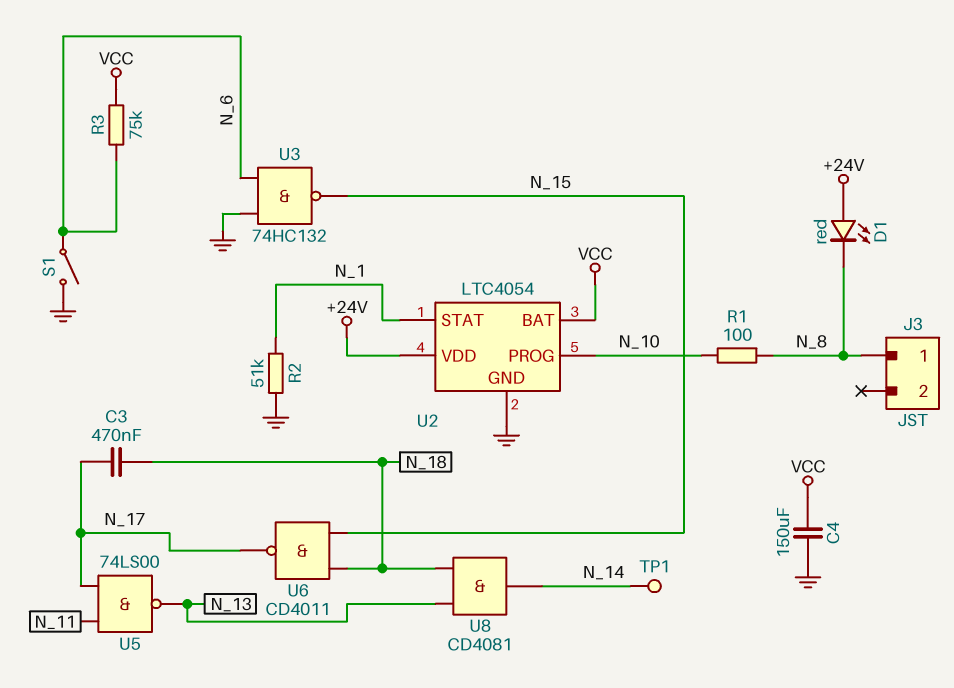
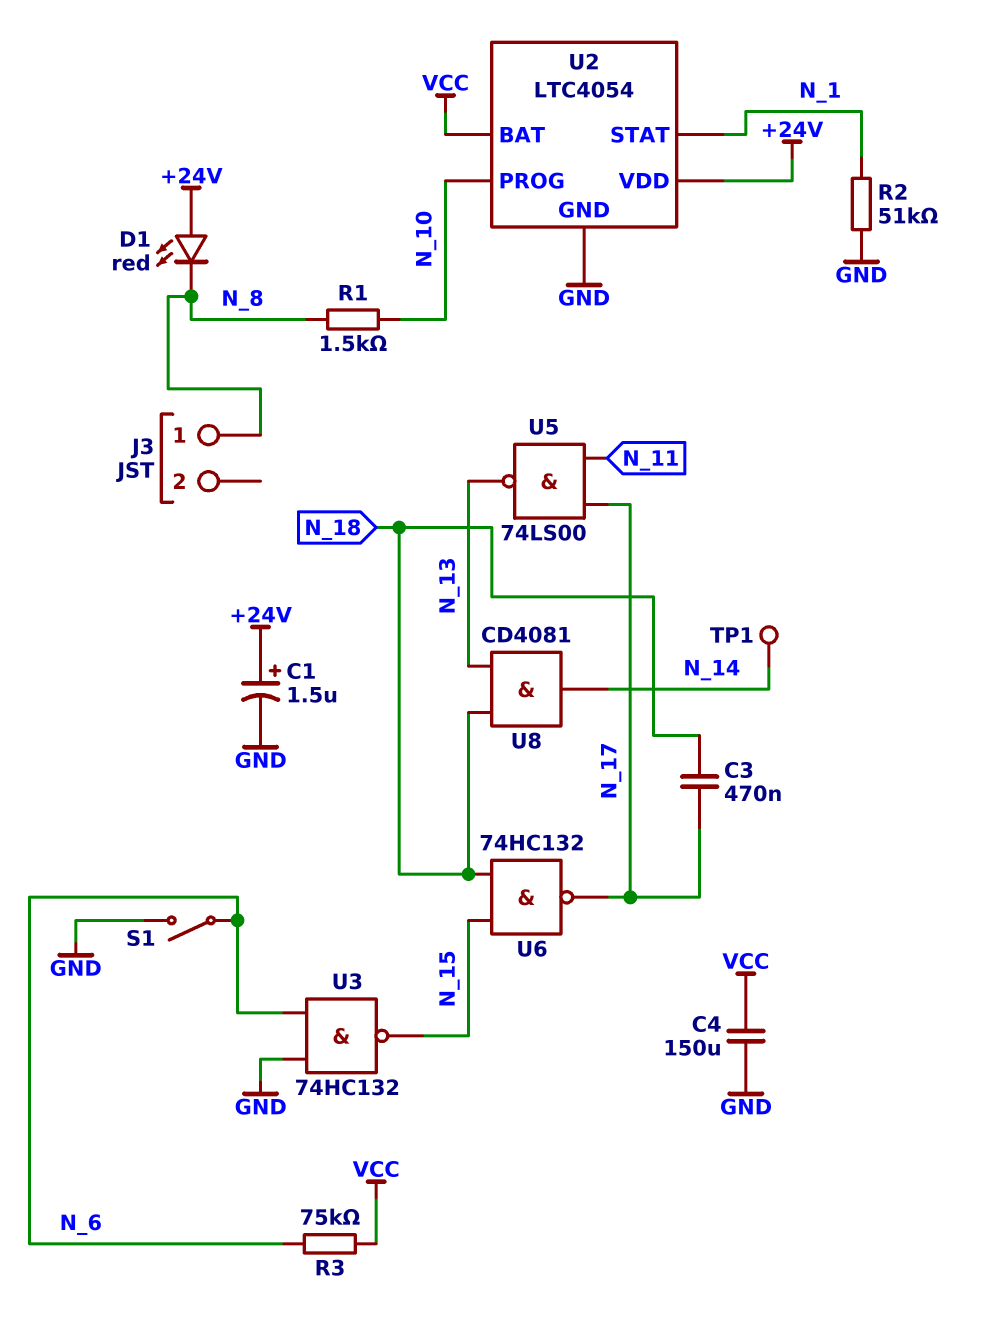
C1: none -> 1.5uF (plus +24V, minus GND)
R1: 100 (N_8, N_10) -> 1.5k (N_8, N_10)
U6: NAND CD4011 (in N_15, in N_18, out N_17) -> NAND 74HC132 (in N_15, in N_18, out N_17)

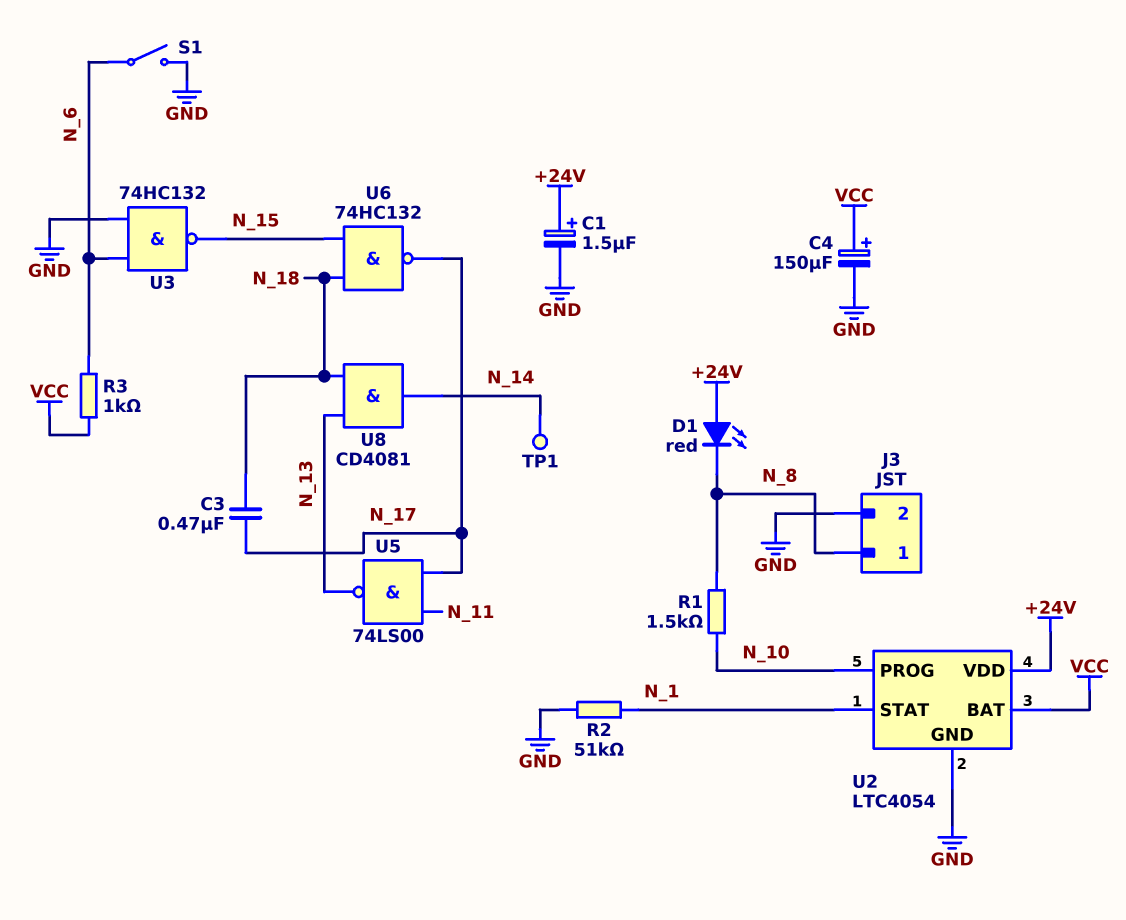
C4: 150uF (GND, VCC) -> 150uF (plus VCC, minus GND)
J3 pin 2: none -> GND
R3: 75k (N_6, VCC) -> 1k (N_6, VCC)

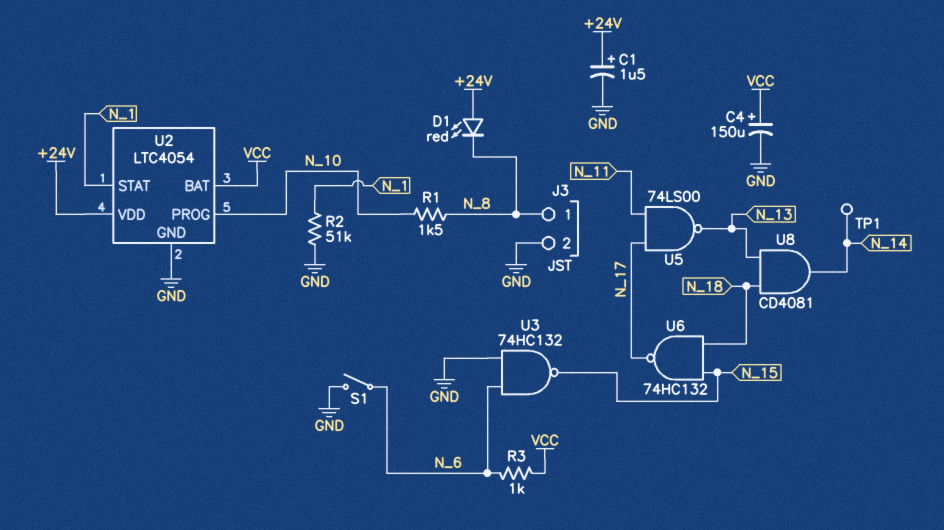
C3: 470nF (N_17, N_18) -> none

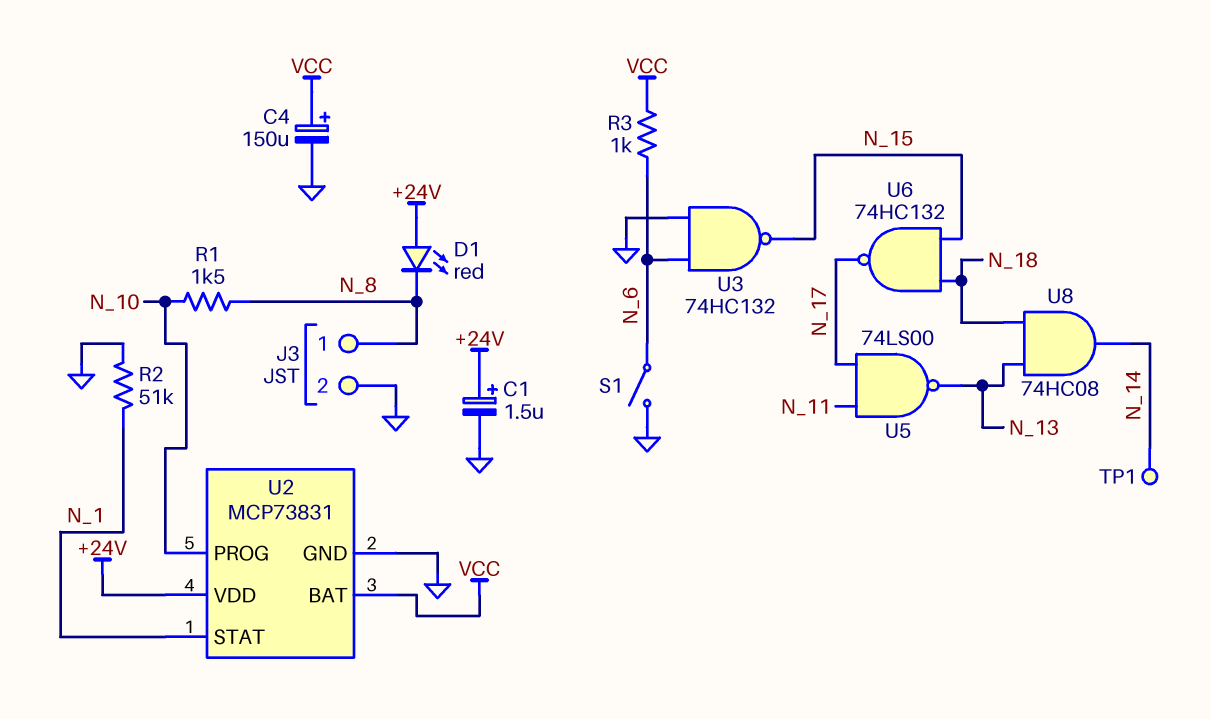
U2: LTC4054 -> MCP73831
U8: AND CD4081 (in N_13, in N_18, out N_14) -> AND 74HC08 (in N_13, in N_18, out N_14)

